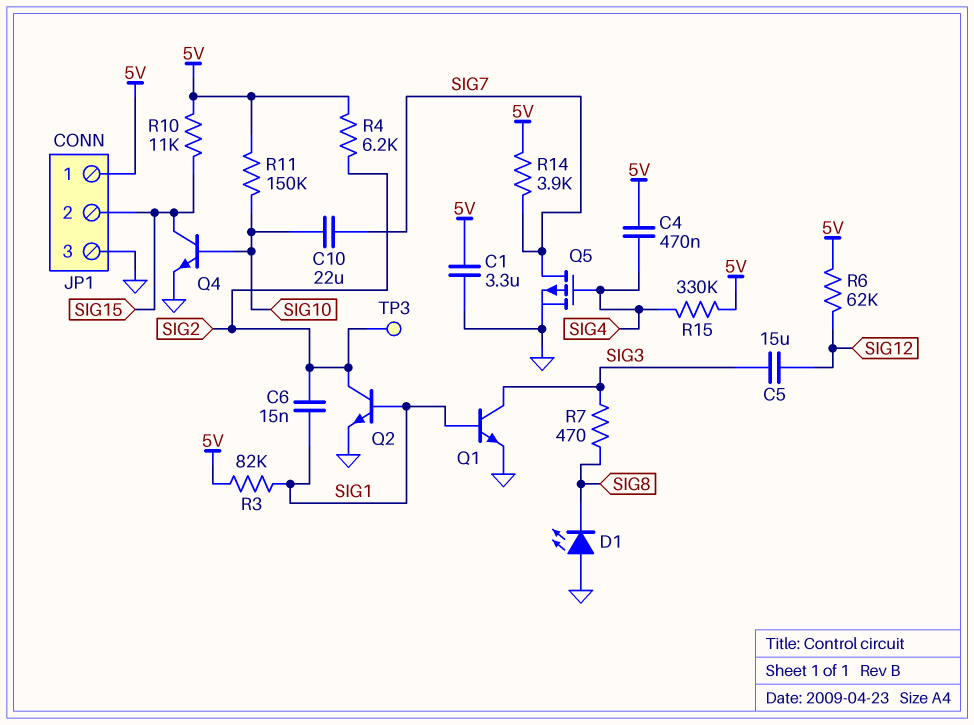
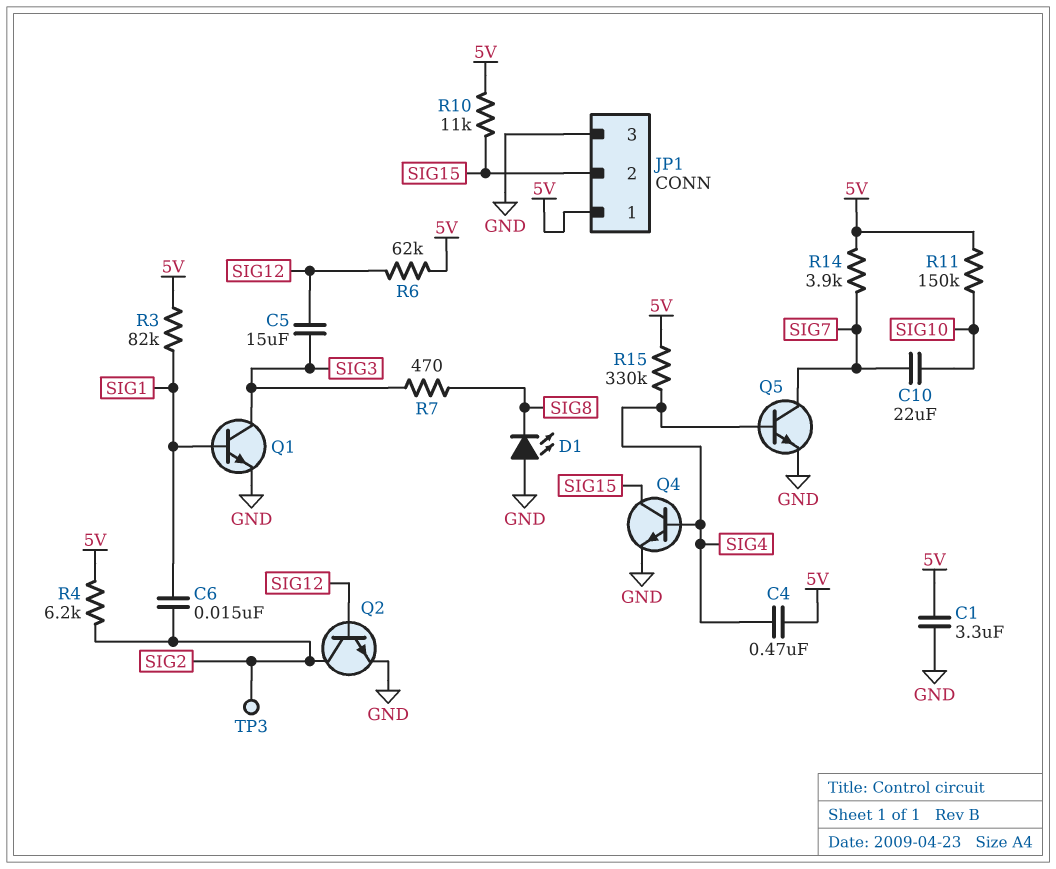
Q2: NPN (B SIG1, C SIG2, E GND) -> NPN (B SIG12, C SIG2, E GND)
Q4: NPN (B SIG10, C SIG15, E GND) -> NPN (B SIG4, C SIG15, E GND)
Q5: PMOS (G SIG4, D SIG7, S GND) -> NPN (B SIG4, C SIG7, E GND)

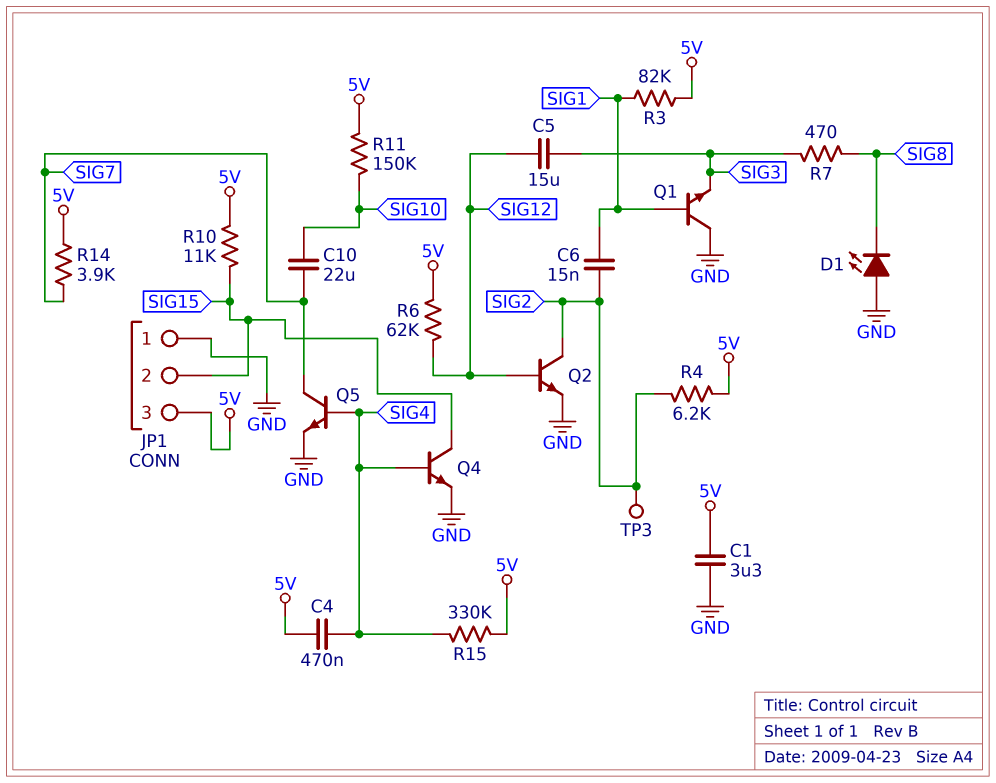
JP1 pin 1: 5V -> GND
JP1 pin 3: GND -> 5V
Q1: NPN (B SIG1, C SIG3, E GND) -> NPN (B SIG1, C GND, E SIG3)

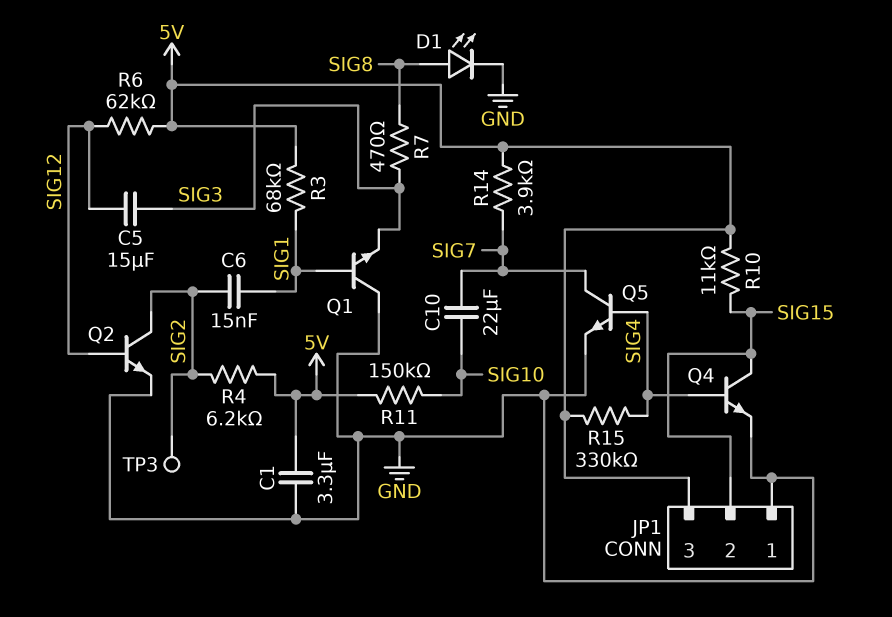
C4: 470nF (5V, SIG4) -> none
D1: LED (A GND, K SIG8) -> LED (A SIG8, K GND)
R3: 82k (5V, SIG1) -> 68k (5V, SIG1)

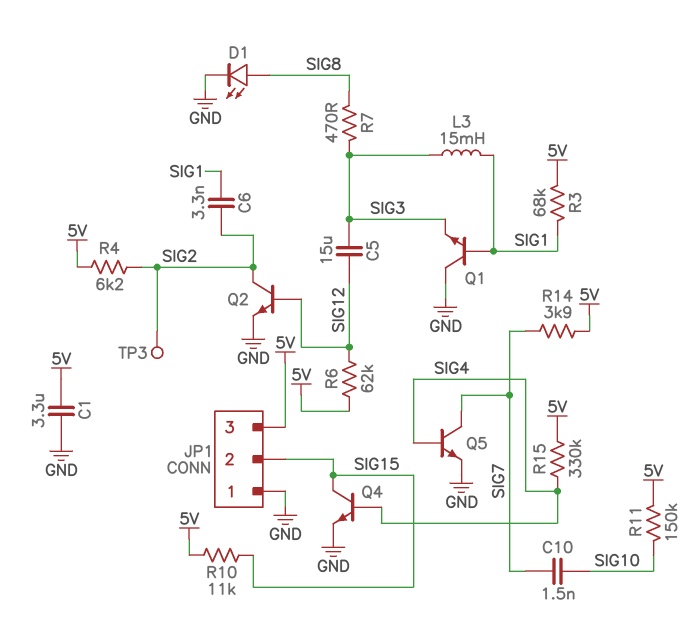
C6: 15nF (SIG1, SIG2) -> 3.3nF (SIG1, SIG2)
C10: 22uF (SIG7, SIG10) -> 1.5nF (SIG7, SIG10)
L3: none -> 15mH (SIG1, SIG3)

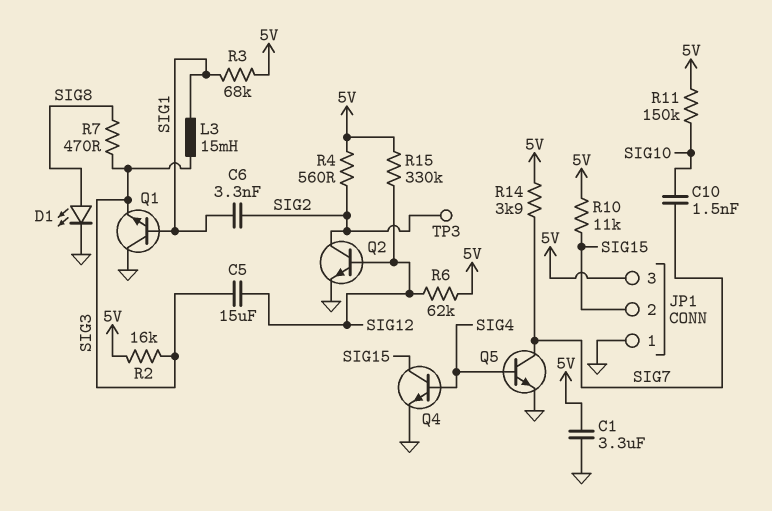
R2: none -> 16k (5V, SIG3)
R4: 6.2k (5V, SIG2) -> 560 (5V, SIG2)
R15: 330k (5V, SIG4) -> 330k (5V, SIG12)

